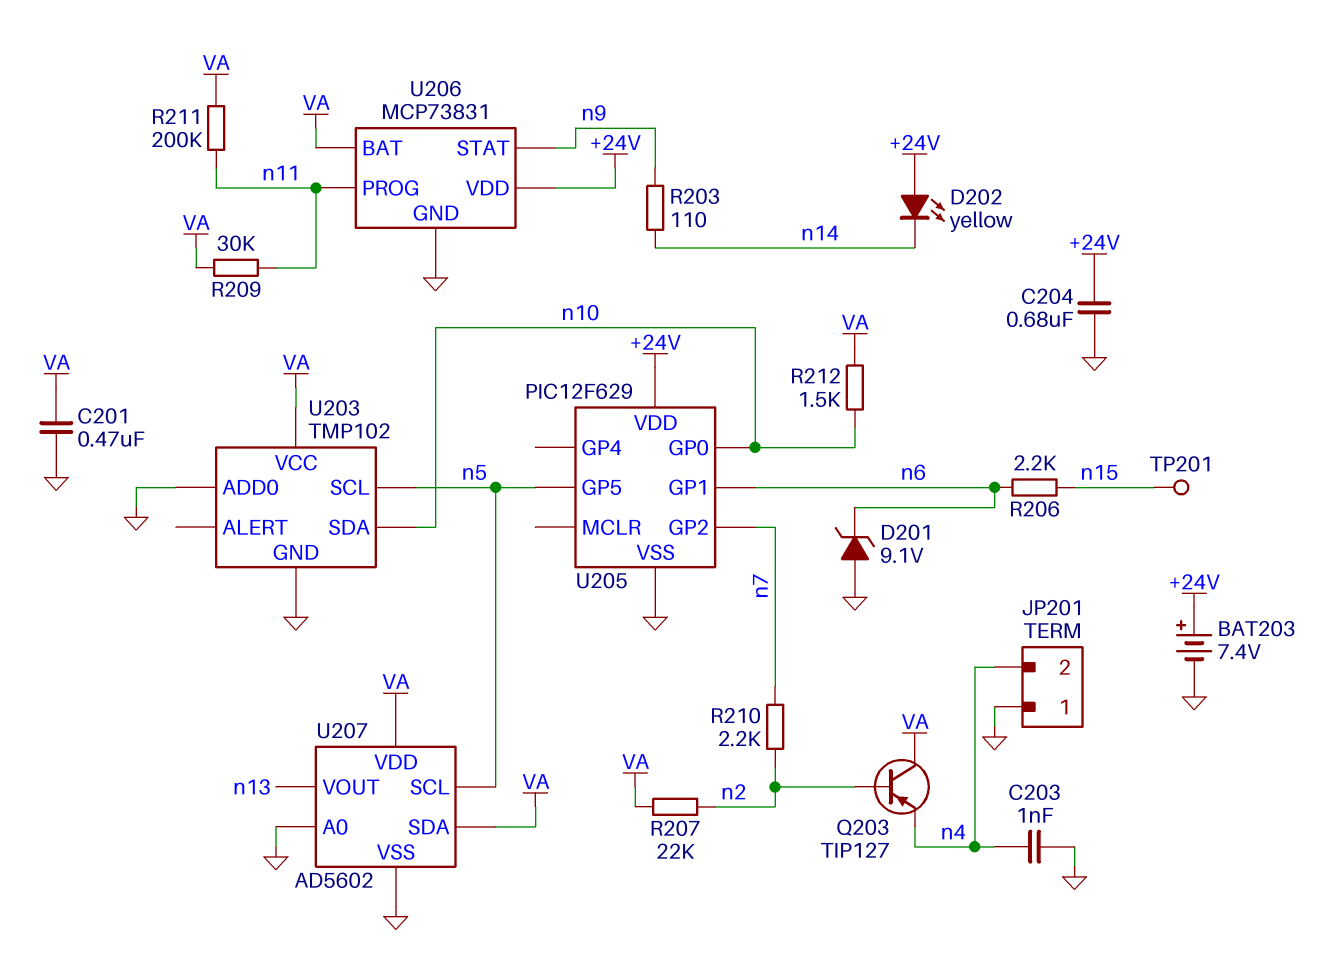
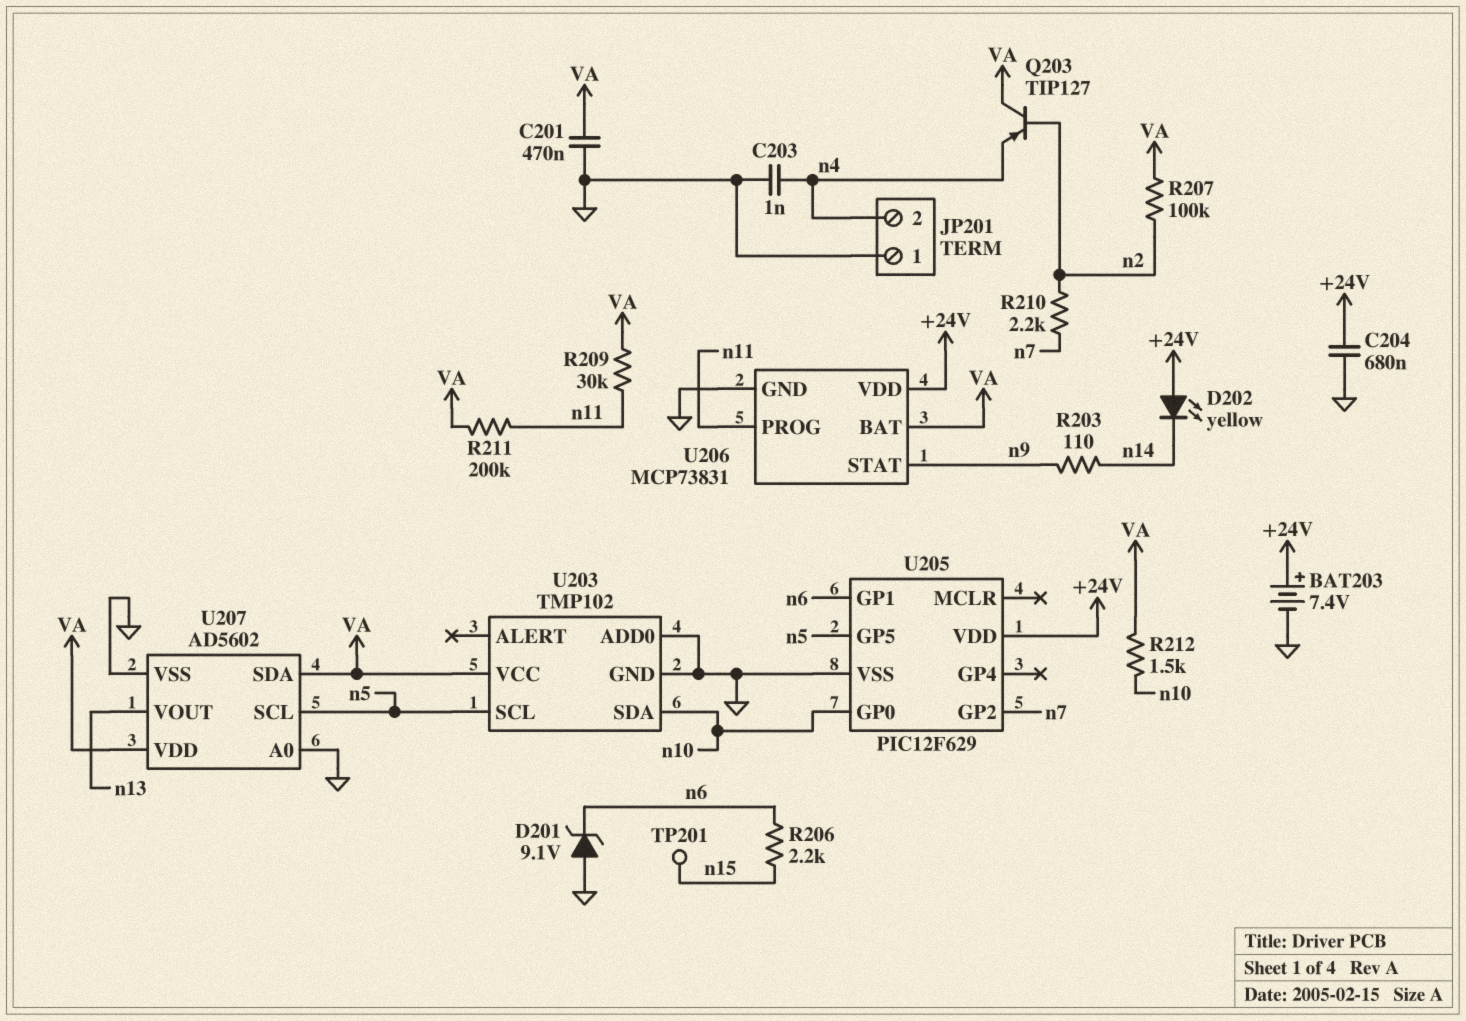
R207: 22k (VA, n2) -> 100k (VA, n2)

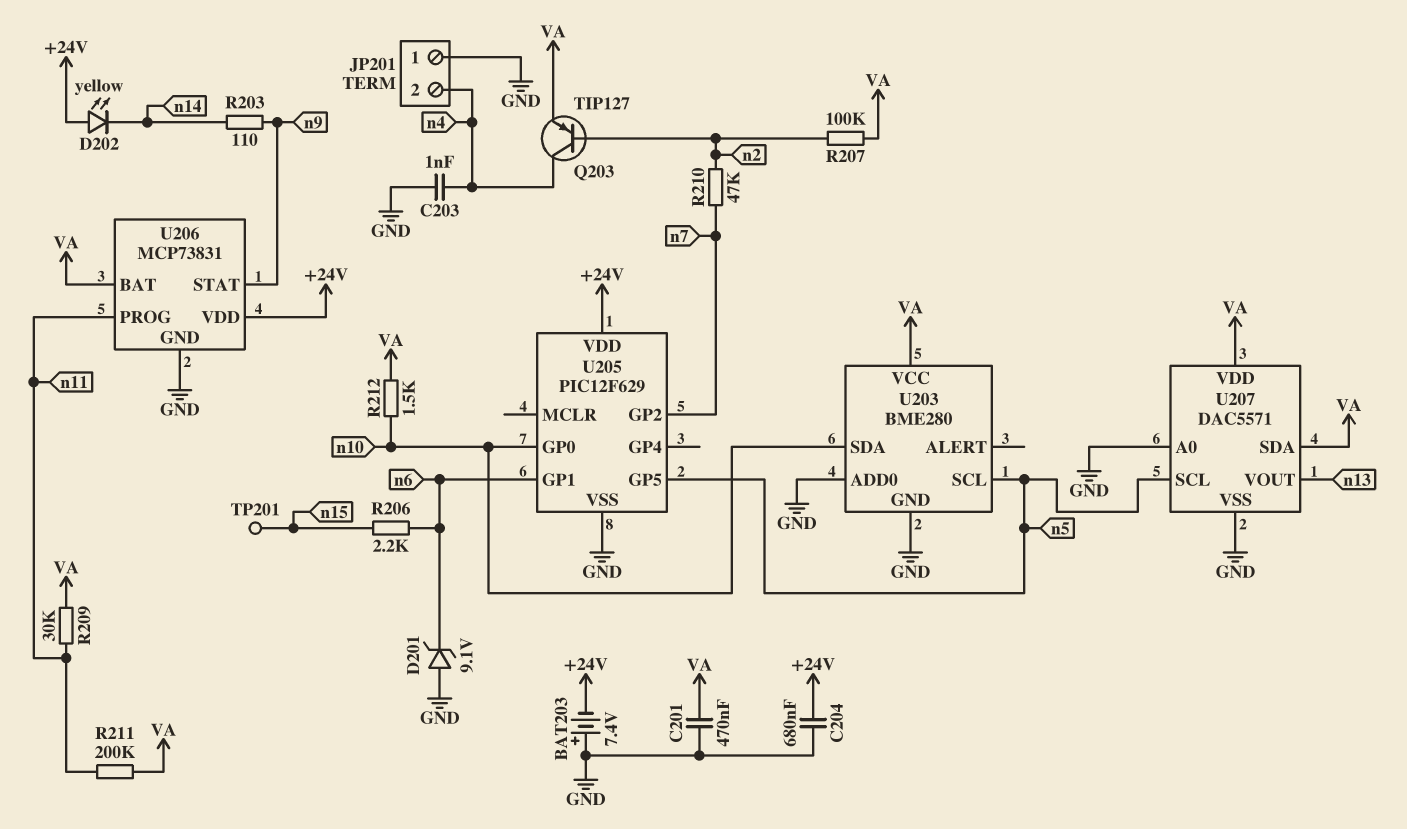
BAT203: 7.4V (plus +24V, minus GND) -> 7.4V (plus GND, minus +24V)
Q203: PNP TIP127 (B n2, C VA, E n4) -> PNP TIP127 (B n2, C n4, E VA)
R210: 2.2k (n2, n7) -> 47k (n2, n7)
U203: TMP102 -> BME280
U207: AD5602 -> DAC5571

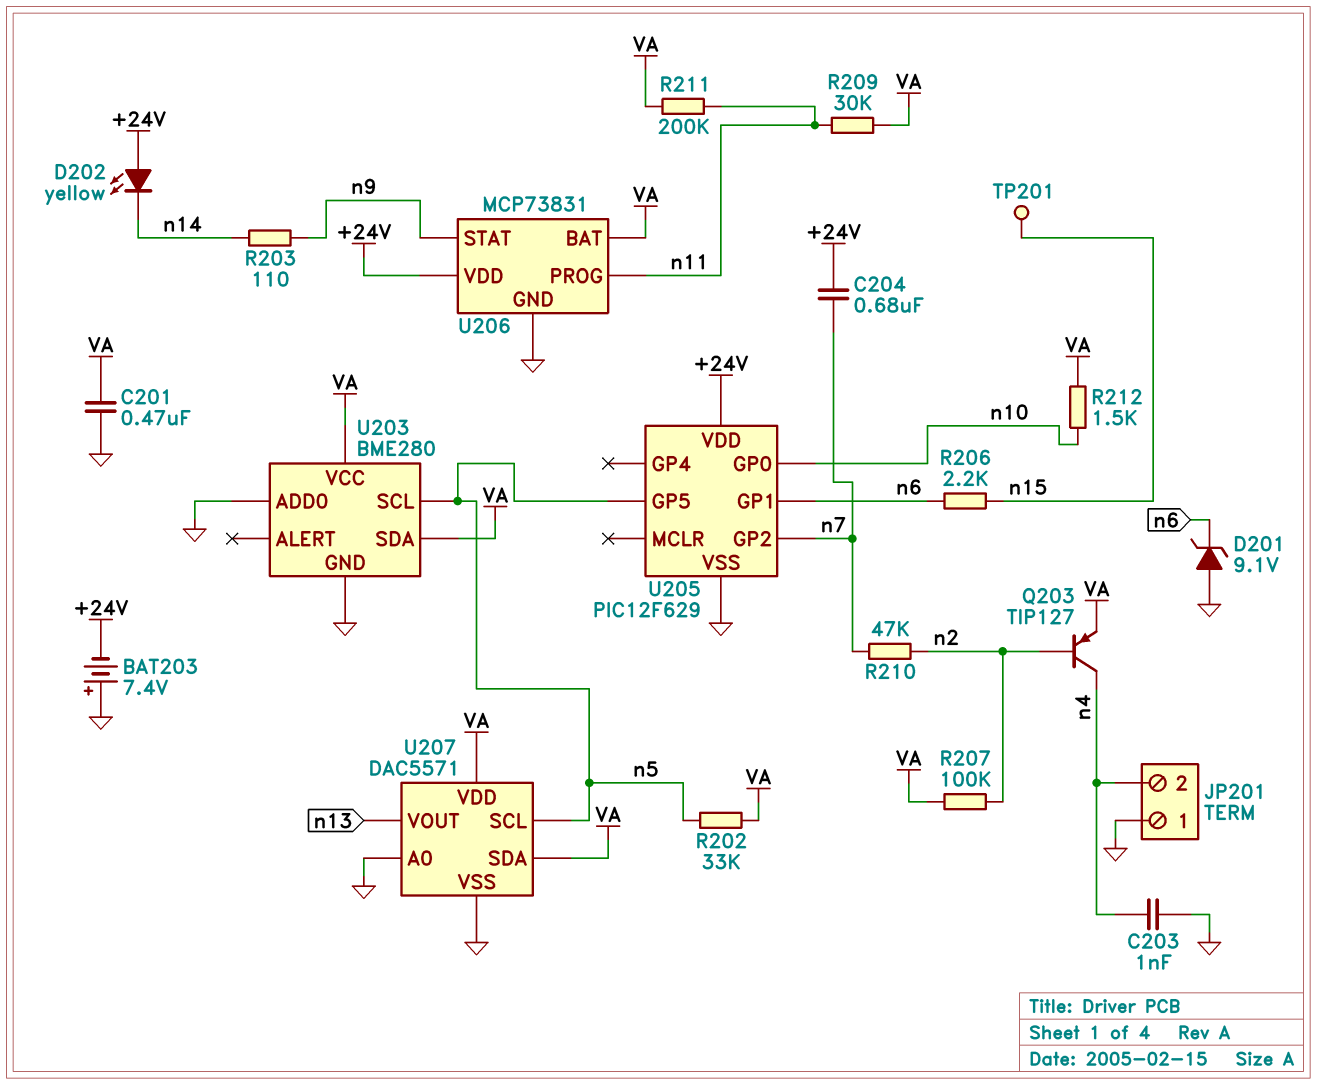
C204: 680nF (+24V, GND) -> 680nF (+24V, n7)
R202: none -> 33k (VA, n5)
U203 pin SDA: n10 -> VA

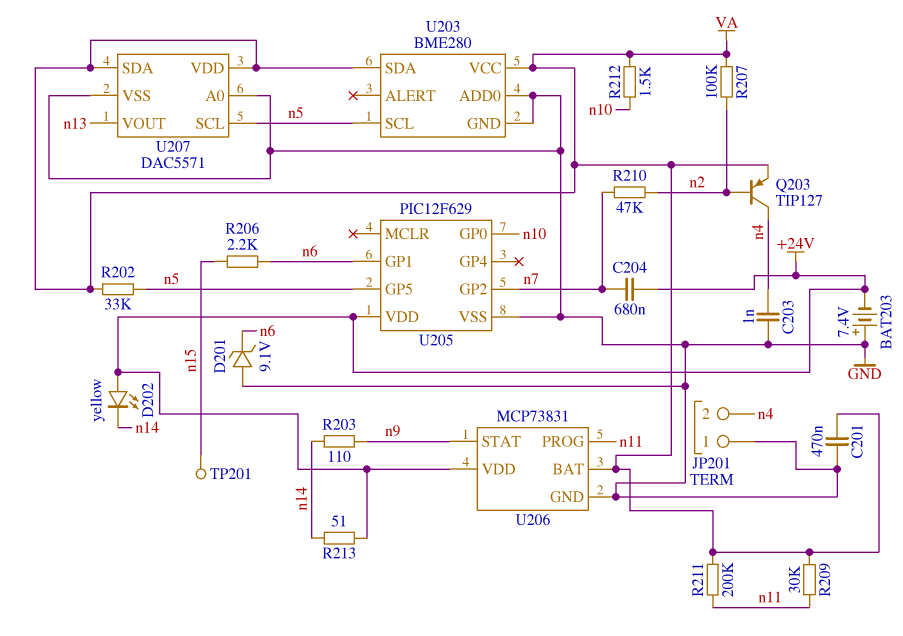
R213: none -> 51 (+24V, n14)

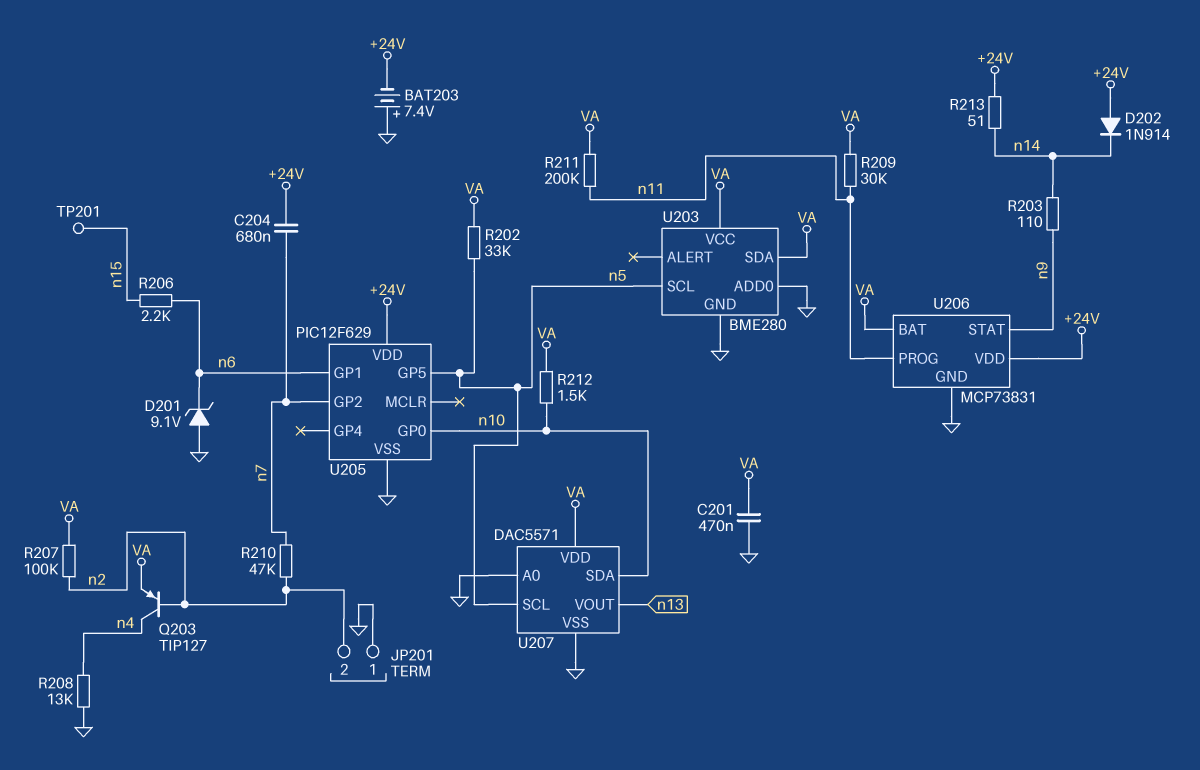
C203: 1nF (GND, n4) -> none
D202: LED yellow (A +24V, K n14) -> diode 1N914 (A +24V, K n14)
JP201 pin 2: n4 -> n2
R208: none -> 13k (GND, n4)
U207 pin SDA: VA -> n10

